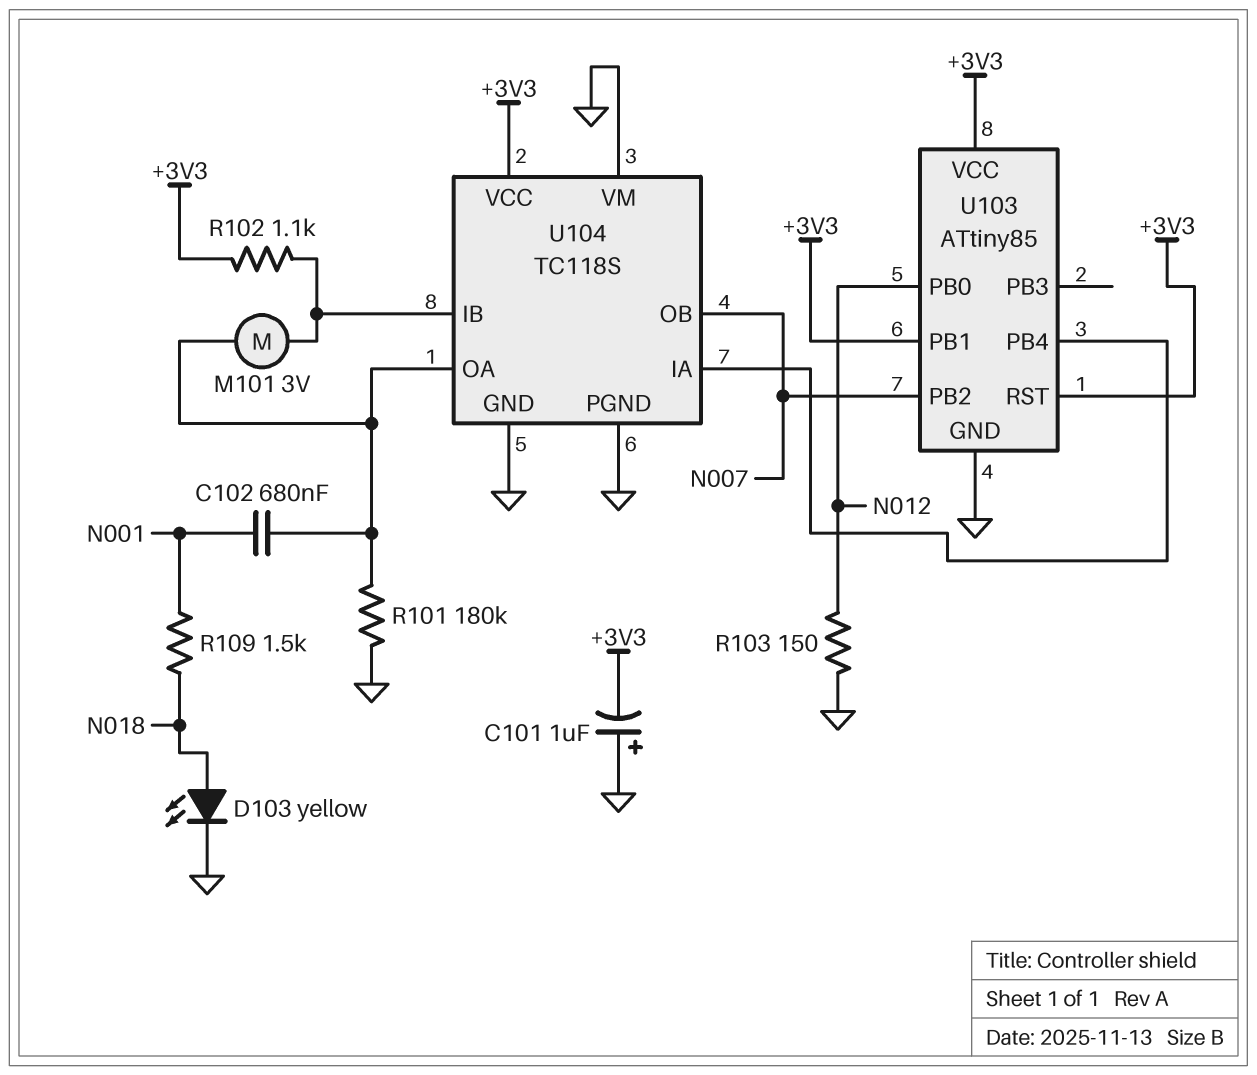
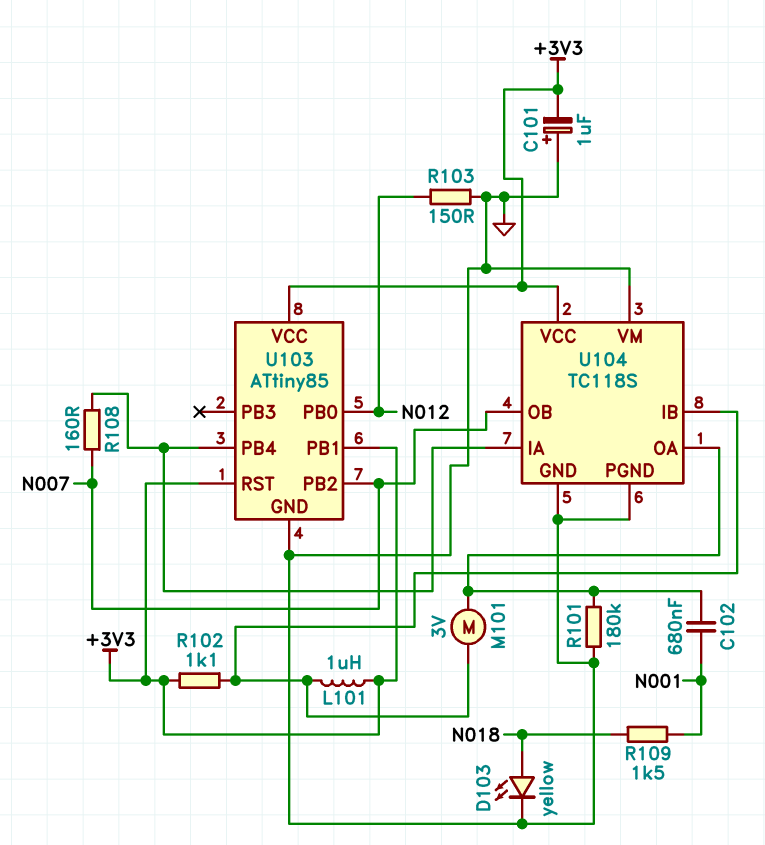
L101: none -> 1uH (+3V3, U104/IB)
R108: none -> 160 (N007, U103/PB4)

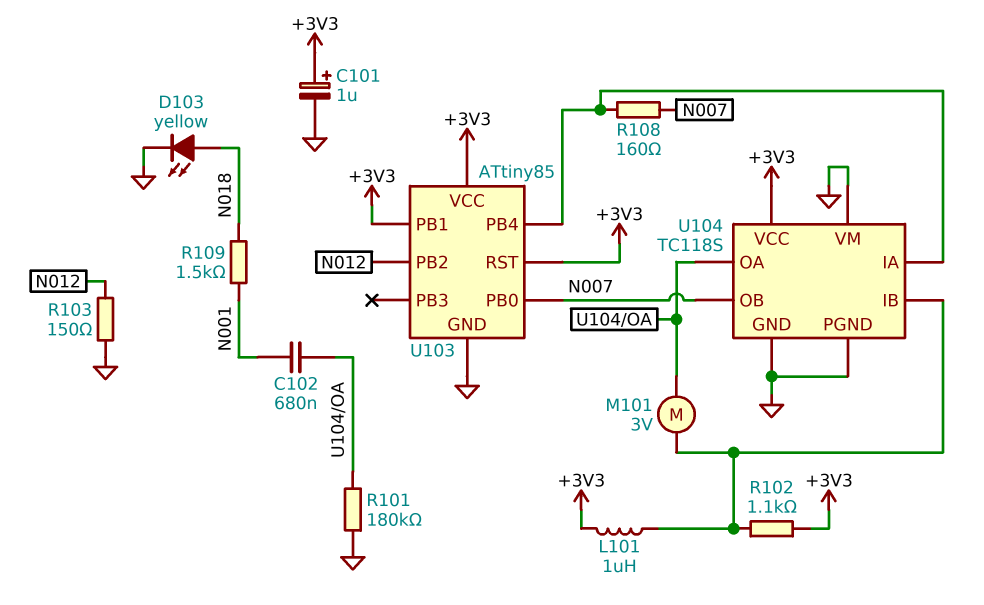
C101: 1uF (plus GND, minus +3V3) -> 1uF (plus +3V3, minus GND)
U103 pin PB0: N012 -> N007
U103 pin PB2: N007 -> N012

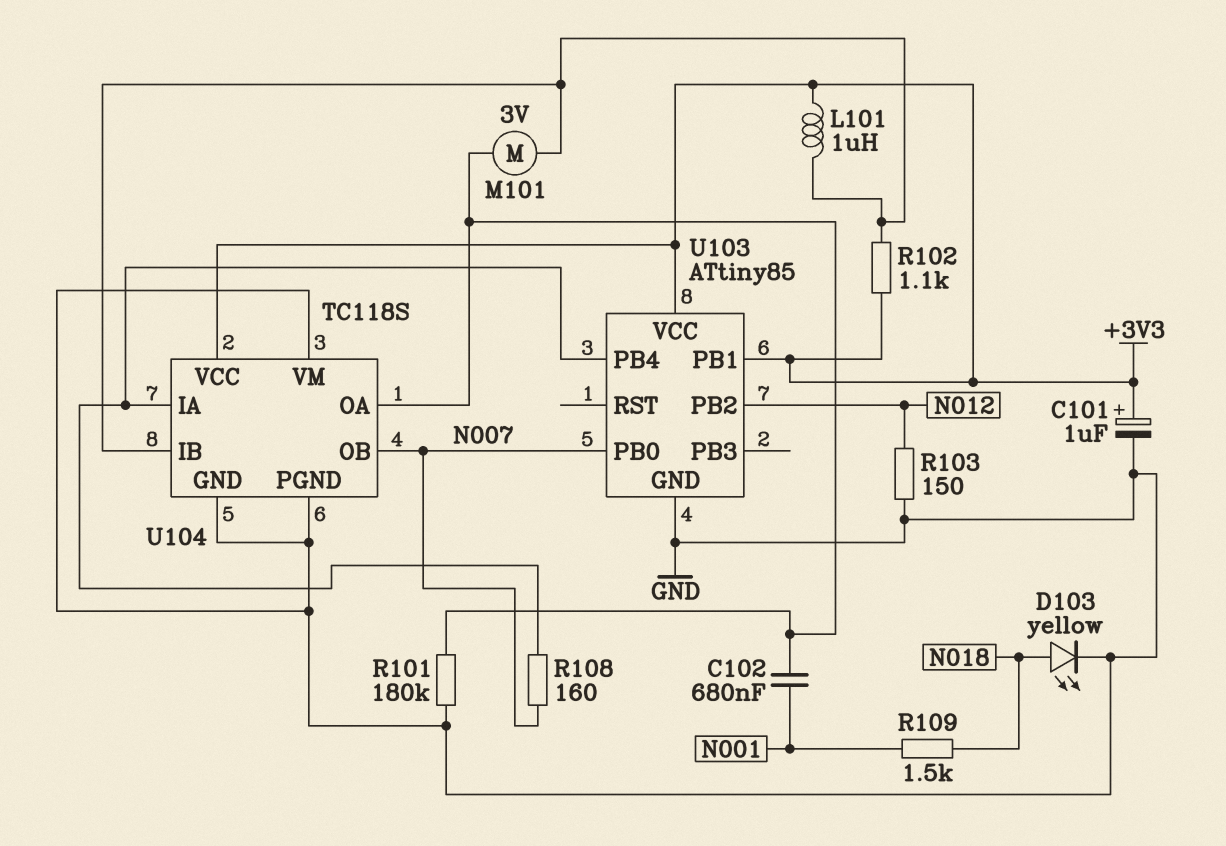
U103 pin RST: +3V3 -> none

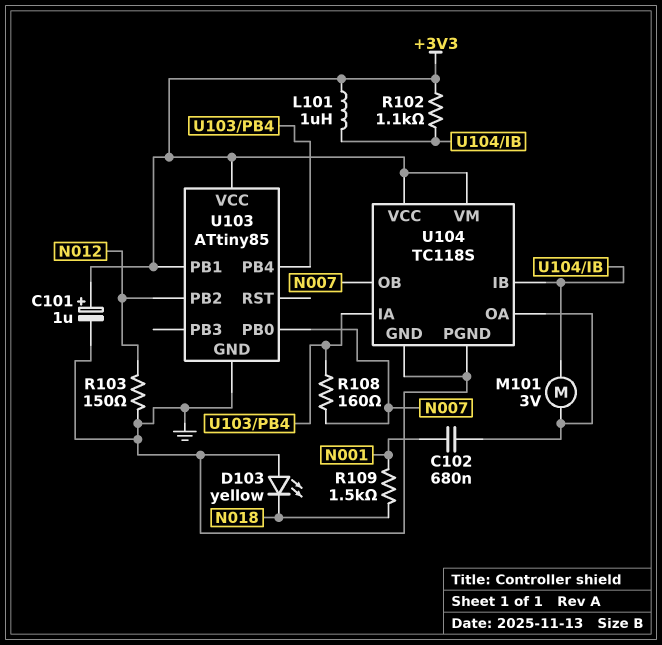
D103: LED yellow (A N018, K GND) -> LED yellow (A GND, K N018)
R101: 180k (GND, U104/OA) -> none
U104 pin VM: GND -> +3V3

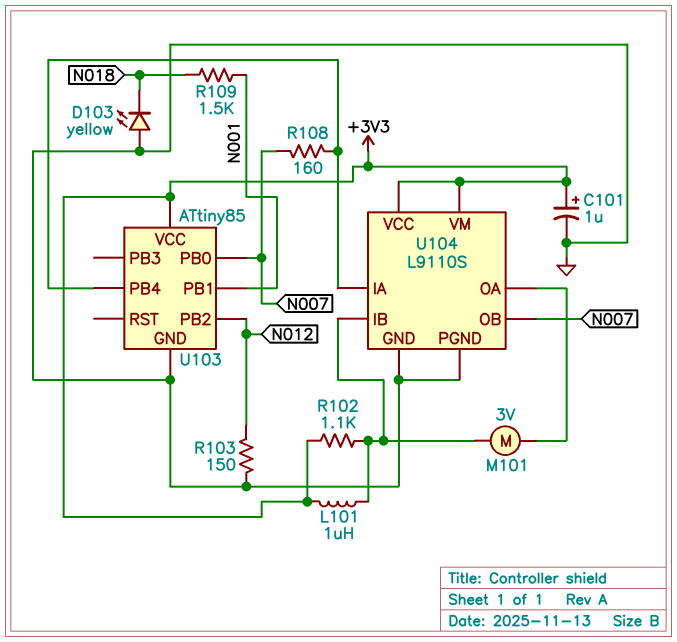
C102: 680nF (N001, U104/OA) -> none
U103 pin PB1: +3V3 -> N001
U104: TC118S -> L9110S

